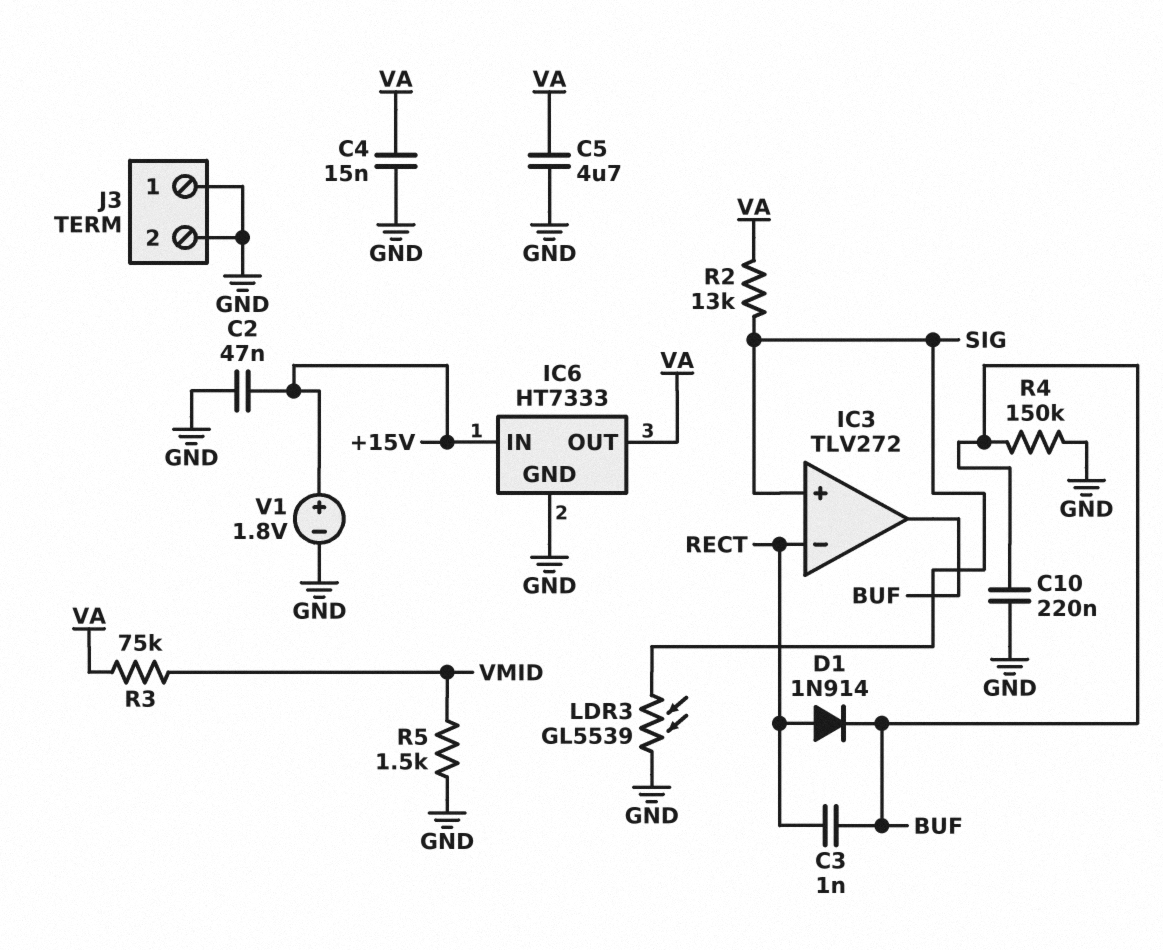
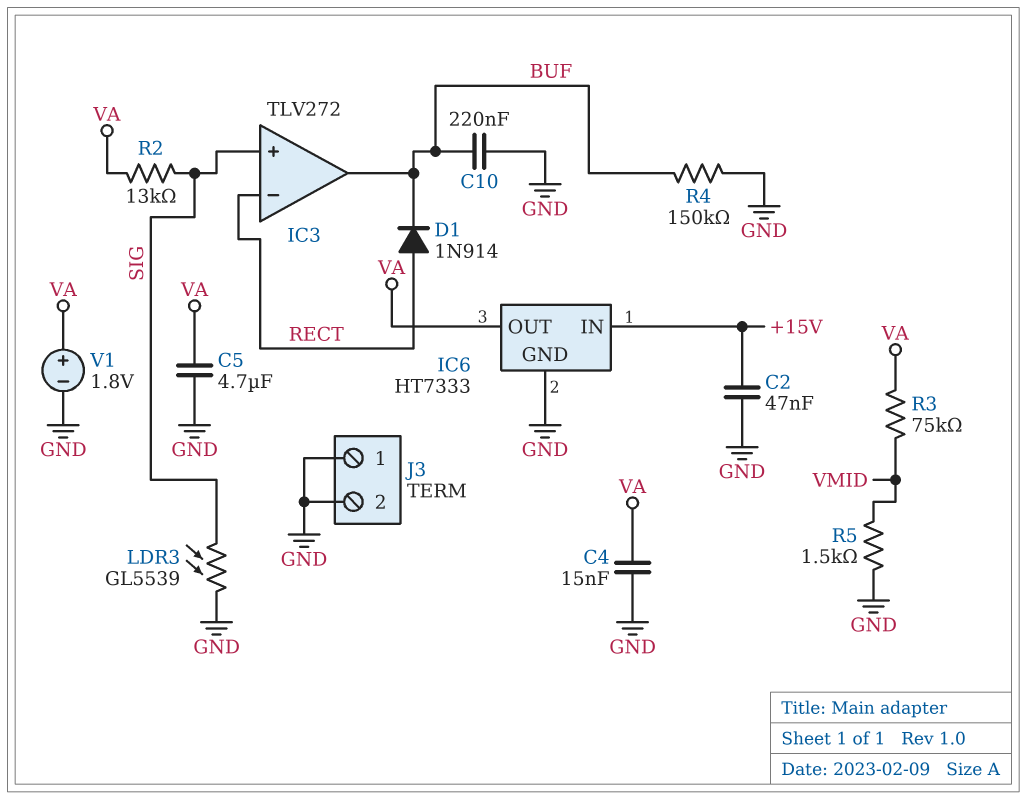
C3: 1nF (BUF, RECT) -> none
V1: 1.8V (plus +15V, minus GND) -> 1.8V (plus VA, minus GND)

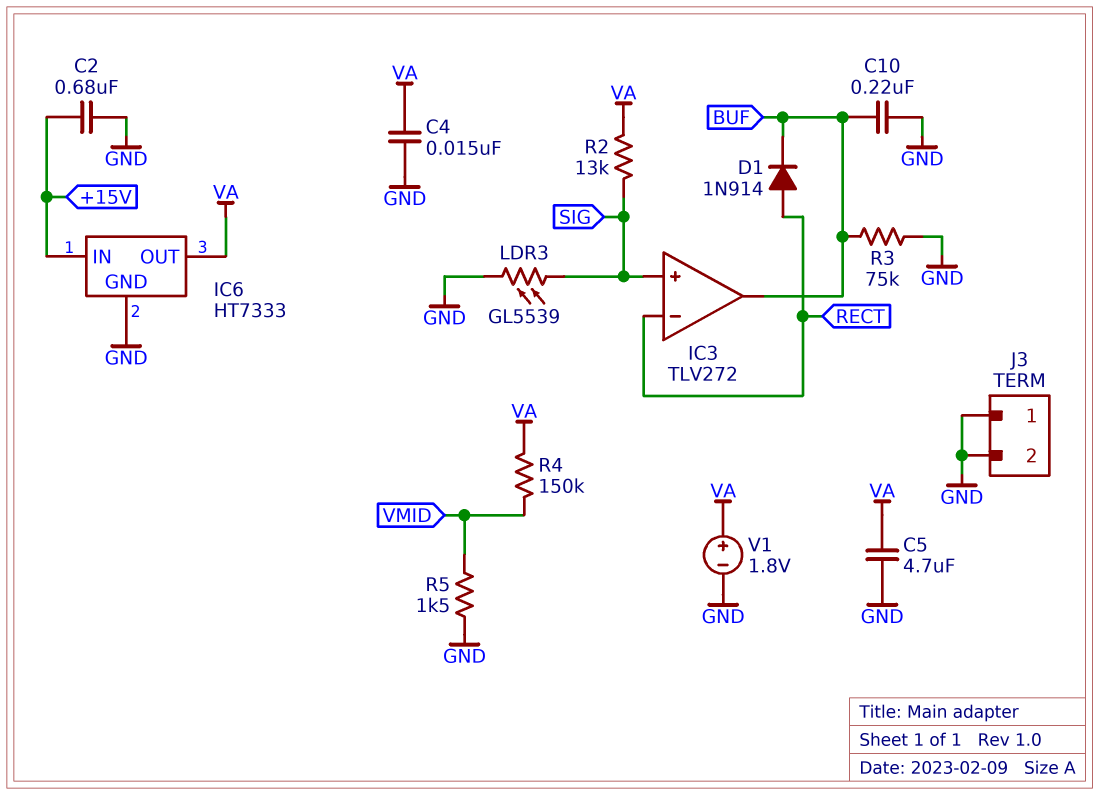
C2: 47nF (+15V, GND) -> 680nF (+15V, GND)
R3: 75k (VA, VMID) -> 75k (BUF, GND)
R4: 150k (BUF, GND) -> 150k (VA, VMID)

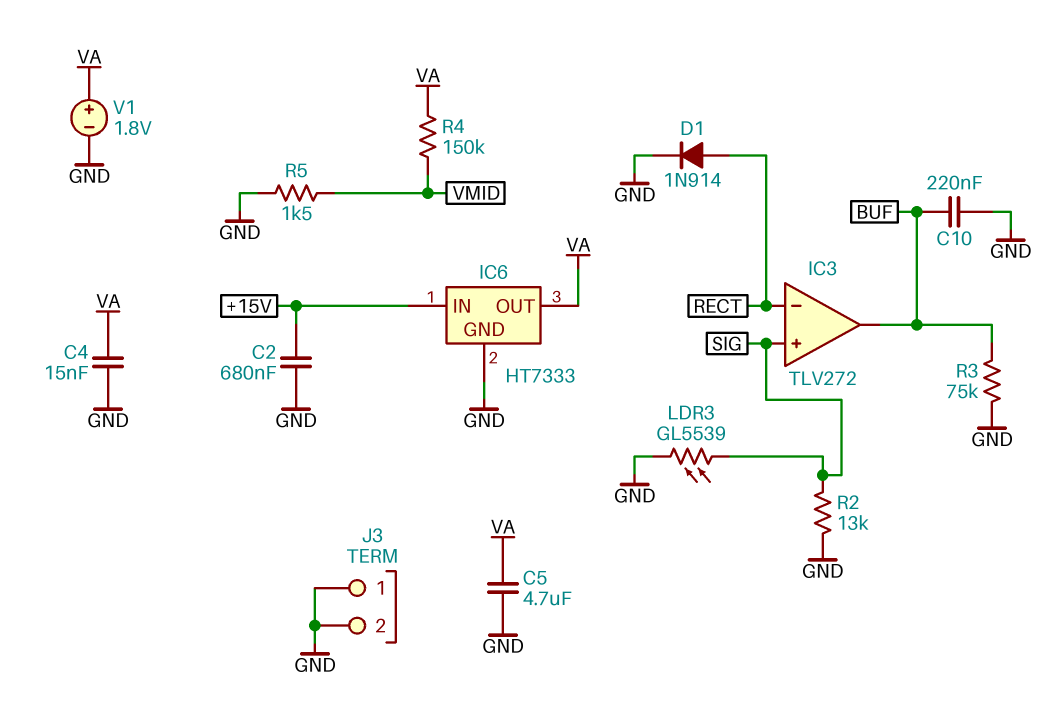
D1: diode 1N914 (A RECT, K BUF) -> diode 1N914 (A RECT, K GND)
R2: 13k (SIG, VA) -> 13k (GND, SIG)

